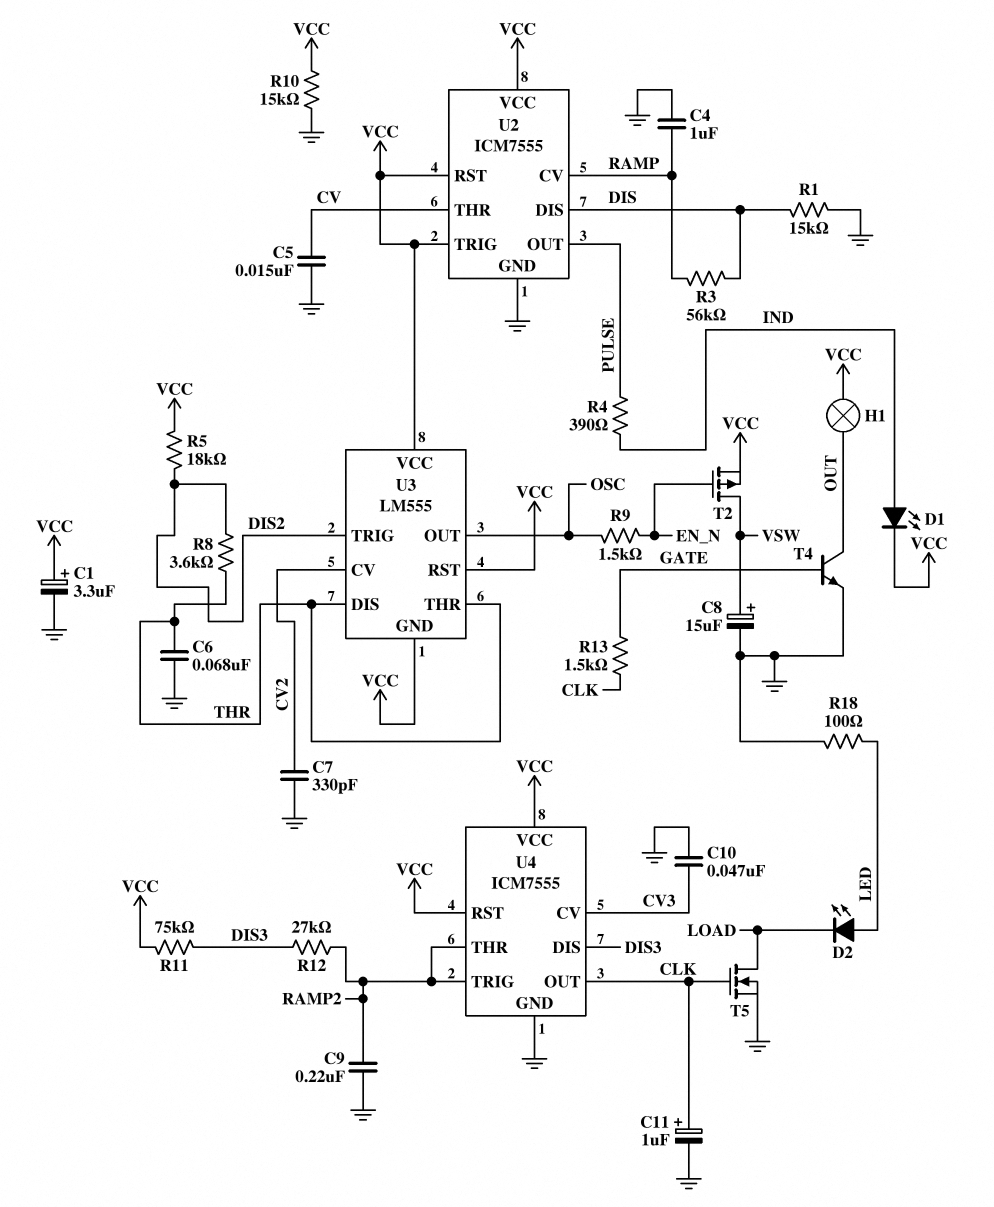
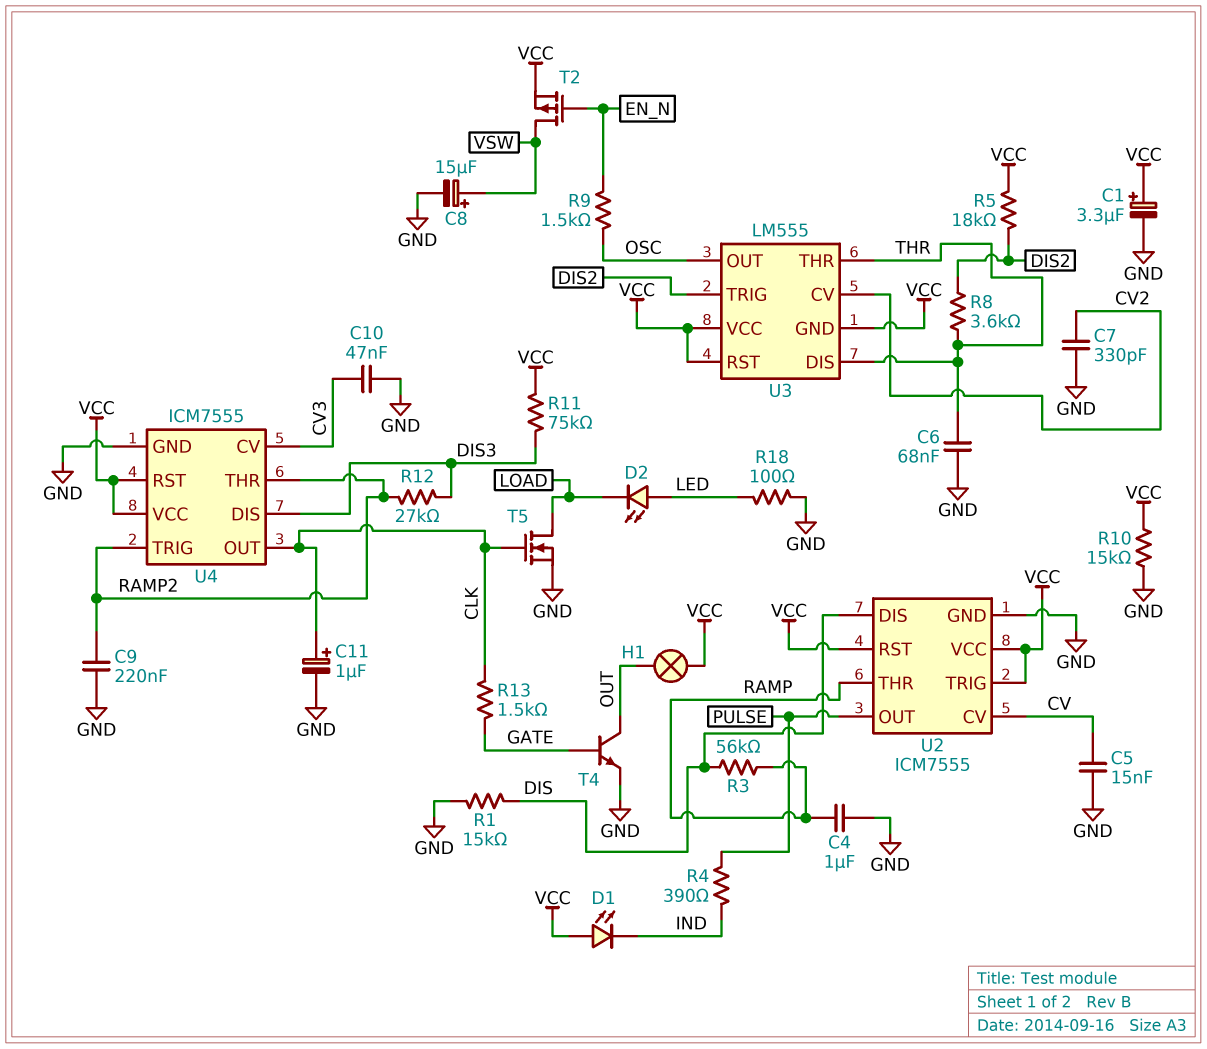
D1: LED (A IND, K VCC) -> LED (A VCC, K IND)
U2 pin CV: RAMP -> CV
U2 pin THR: CV -> RAMP

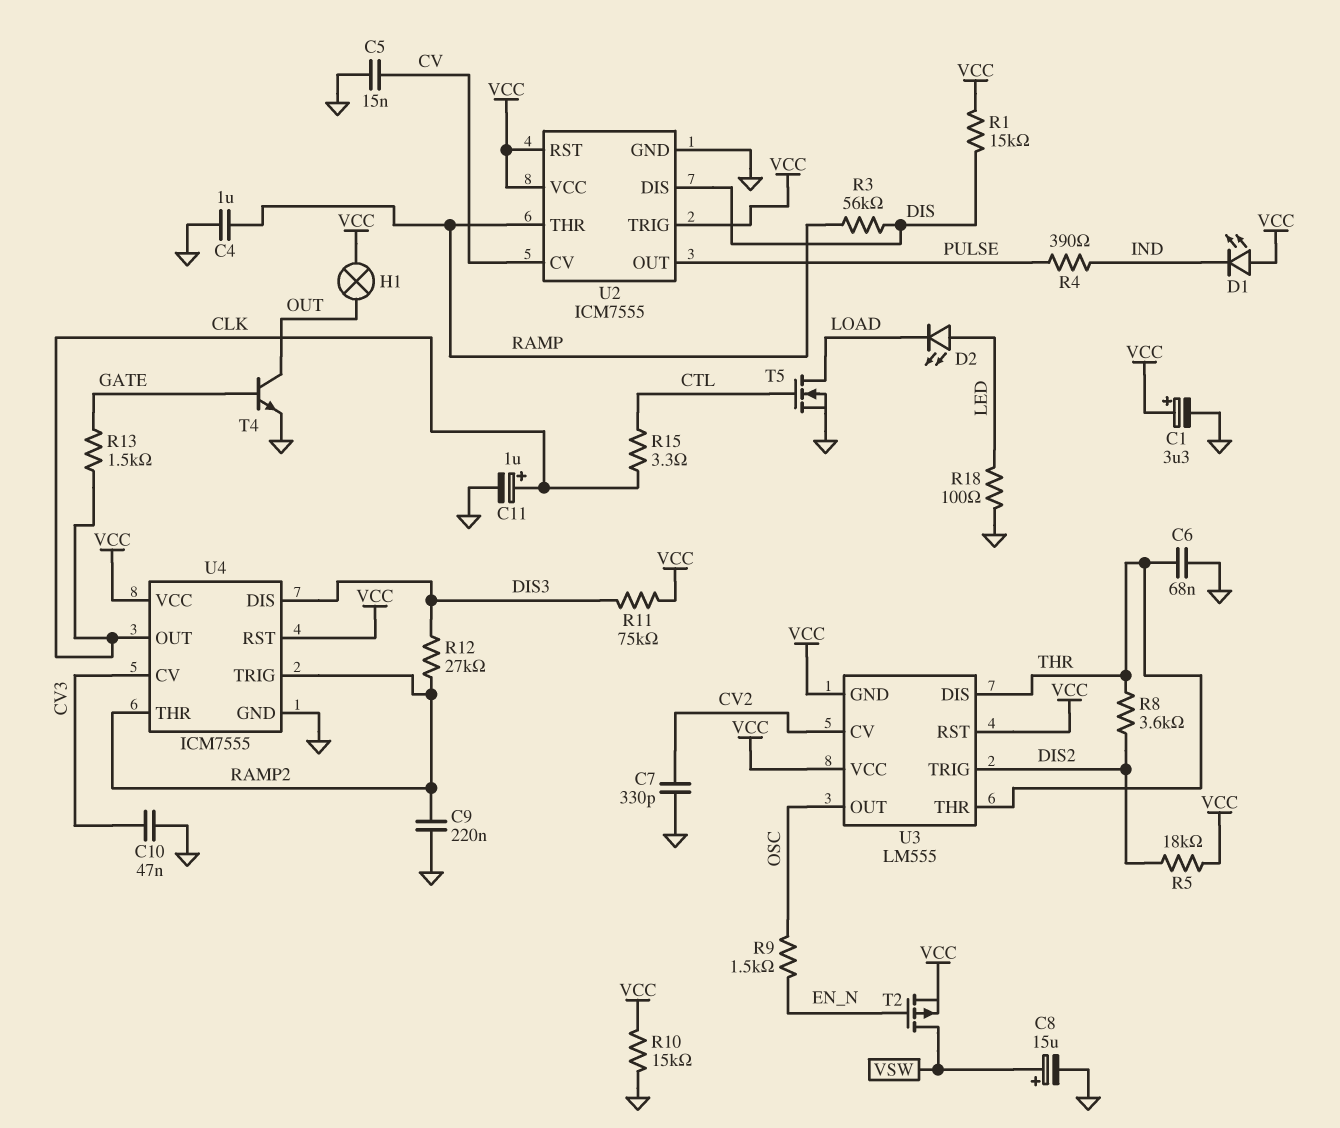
R1: 15k (DIS, GND) -> 15k (DIS, VCC)
R15: none -> 3.3 (CLK, CTL)
T5: NMOS (G CLK, D LOAD, S GND) -> NMOS (G CTL, D LOAD, S GND)

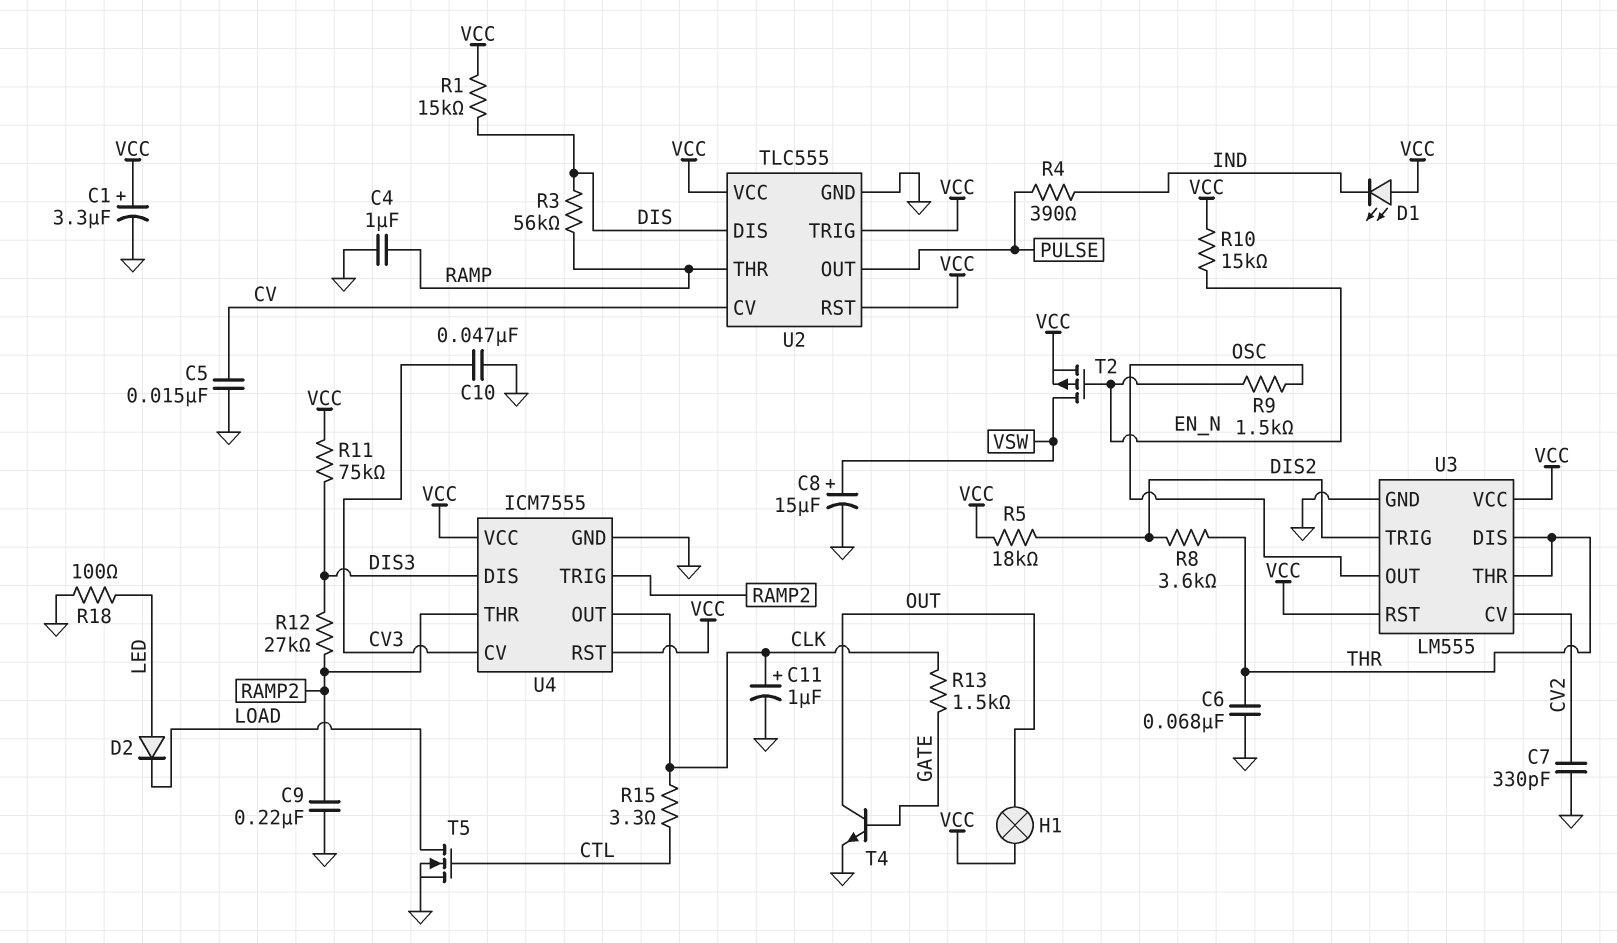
D2: LED (A LED, K LOAD) -> diode (A LED, K LOAD)
R10: 15k (GND, VCC) -> 15k (EN_N, VCC)
U2: ICM7555 -> TLC555
U3 pin GND: VCC -> GND

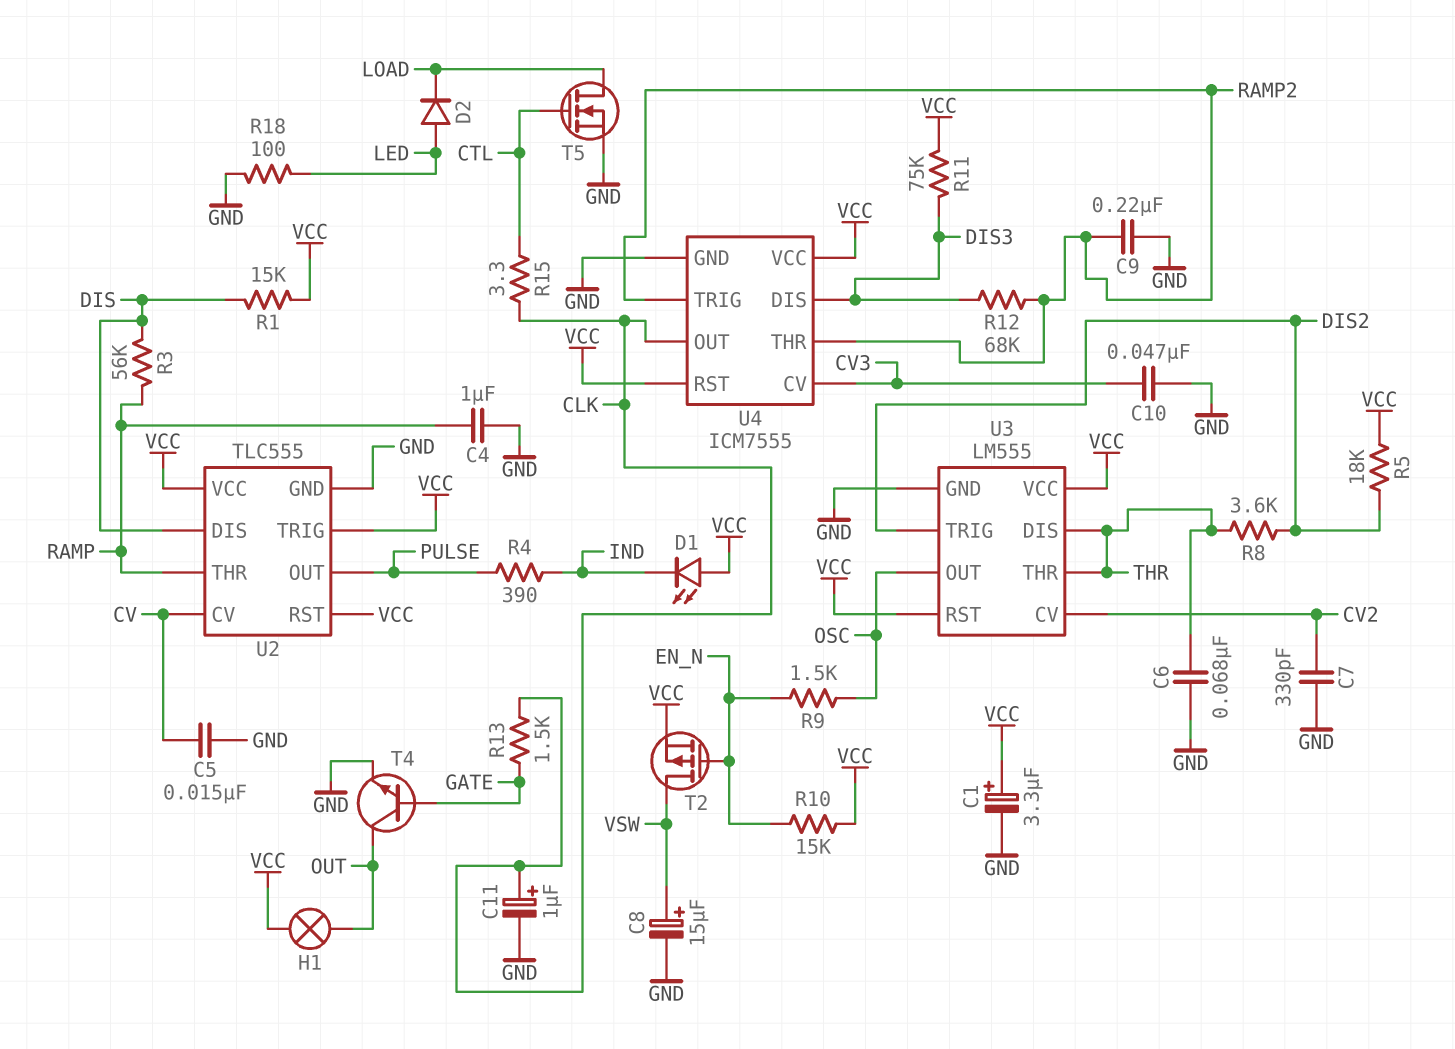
R12: 27k (DIS3, RAMP2) -> 68k (DIS3, RAMP2)

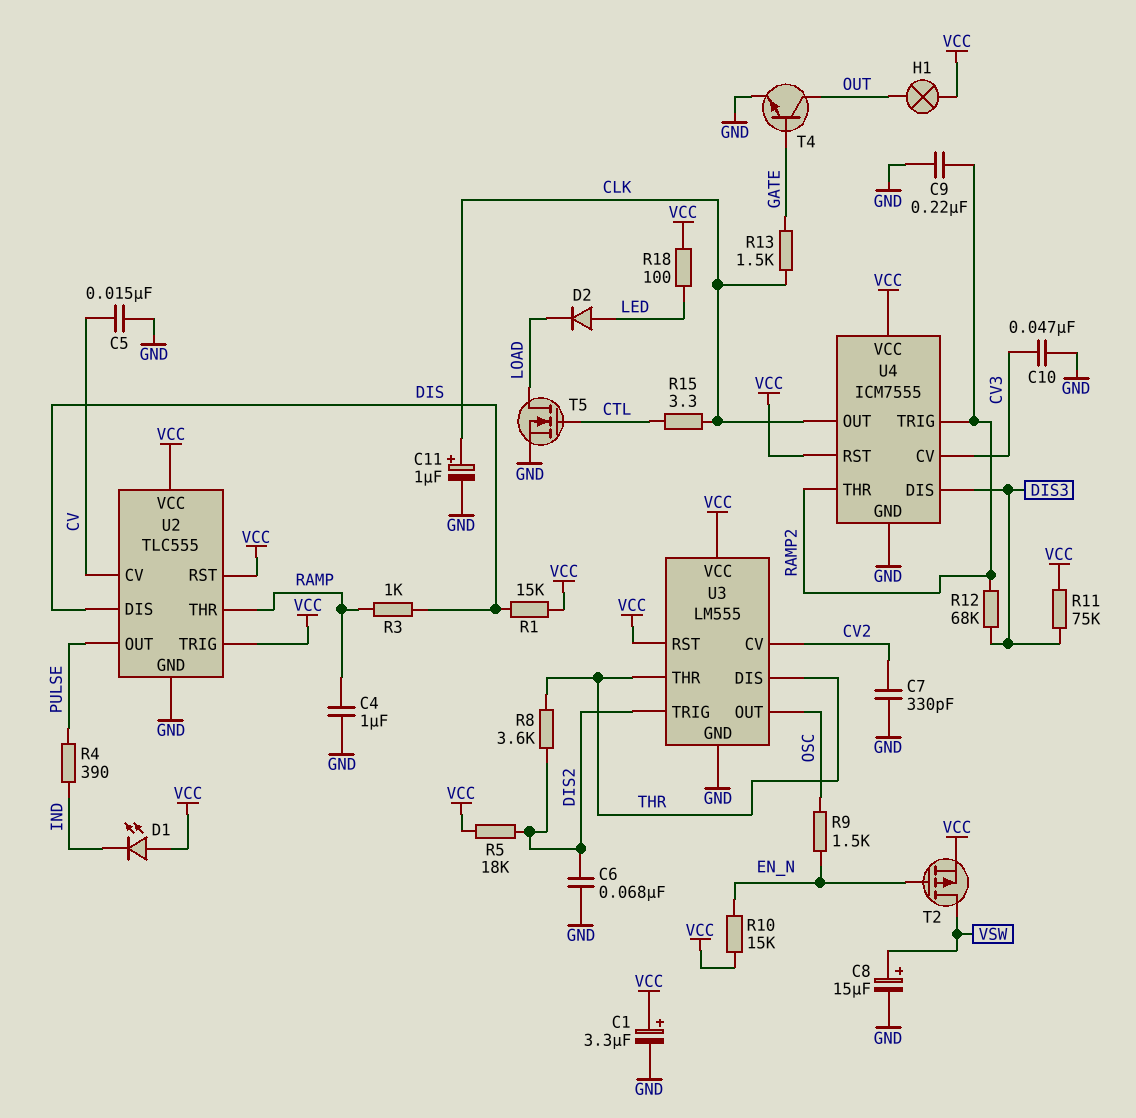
C6: 68nF (GND, THR) -> 68nF (DIS2, GND)
R3: 56k (DIS, RAMP) -> 1k (DIS, RAMP)
R18: 100 (GND, LED) -> 100 (LED, VCC)

